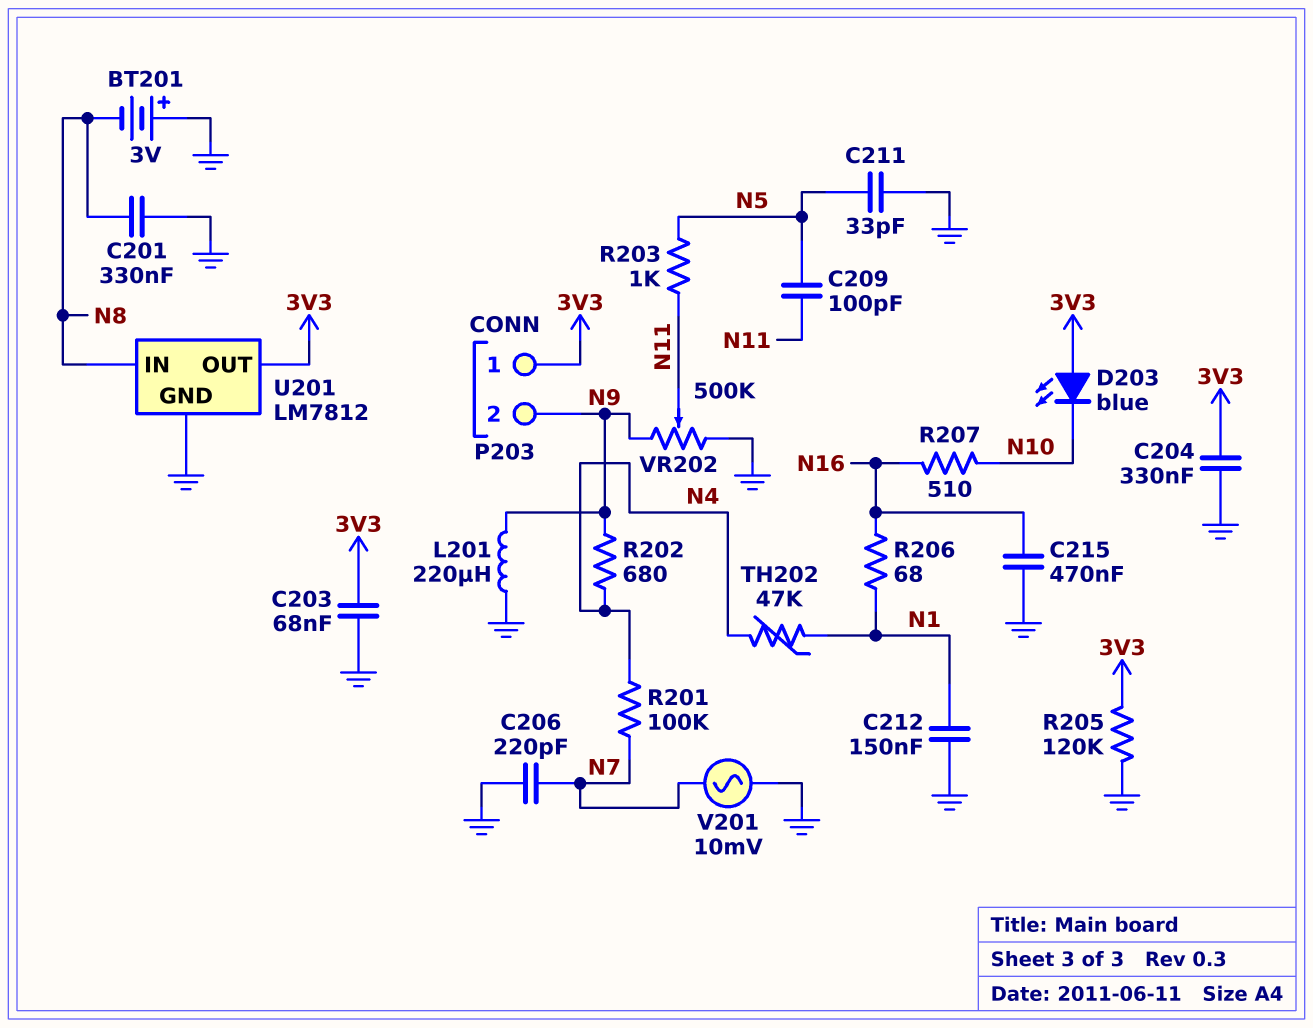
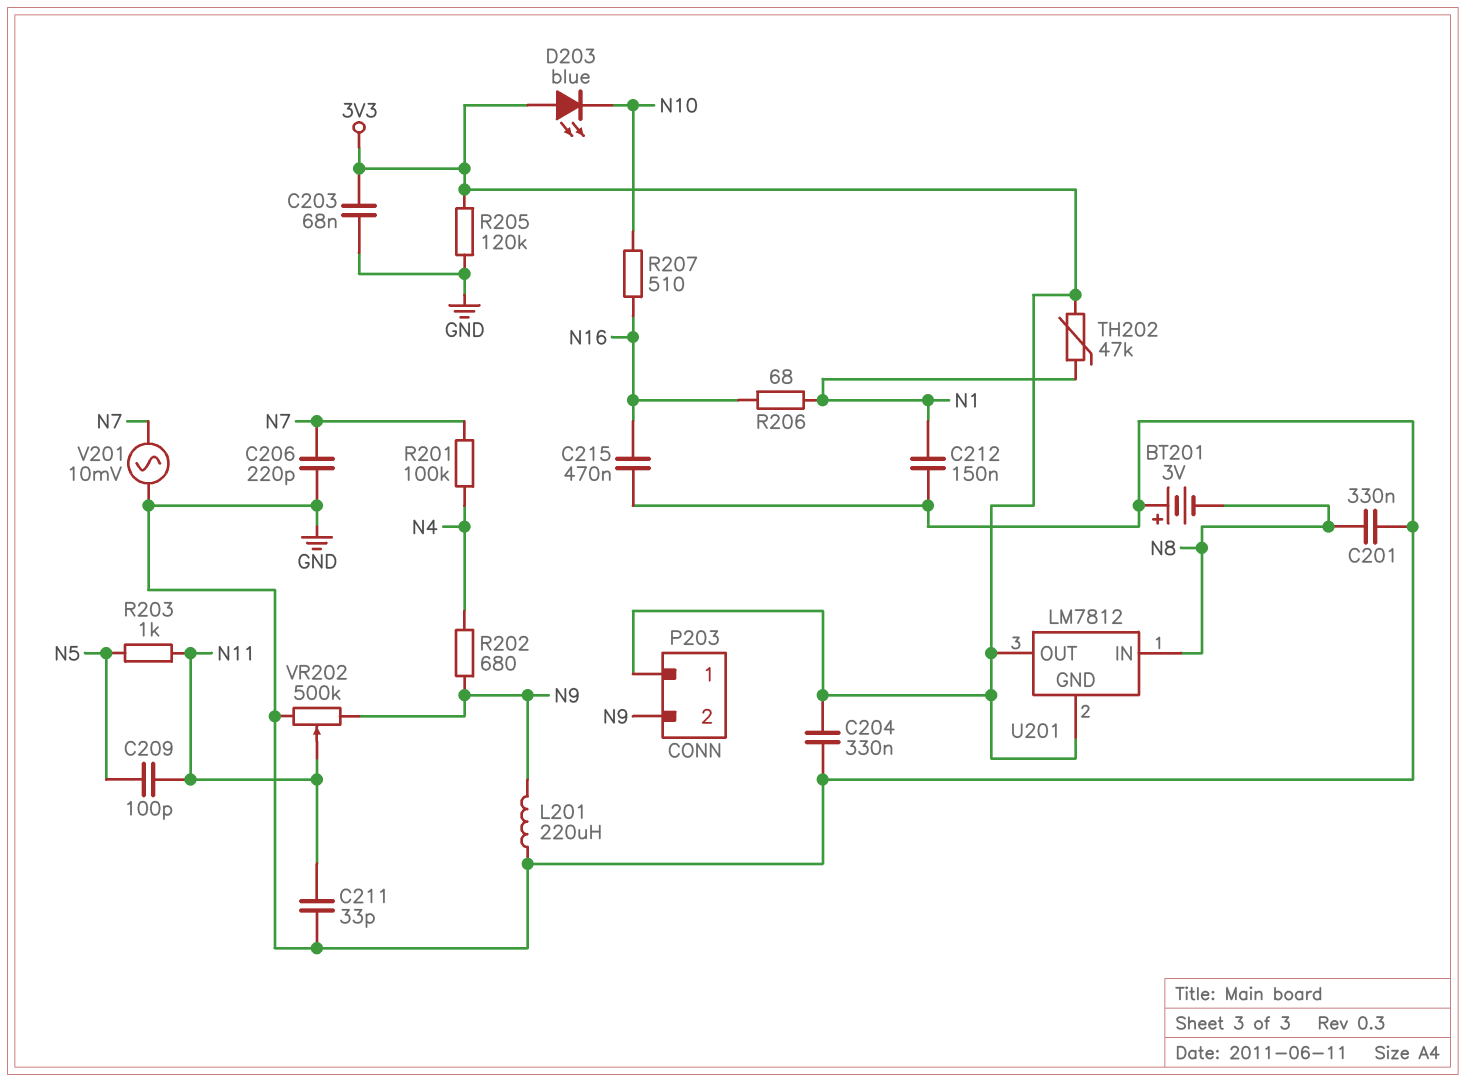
C211: 33pF (GND, N5) -> 33pF (GND, N11)
TH202: 47k (N1, N4) -> 47k (3V3, N1)
U201 pin GND: GND -> 3V3

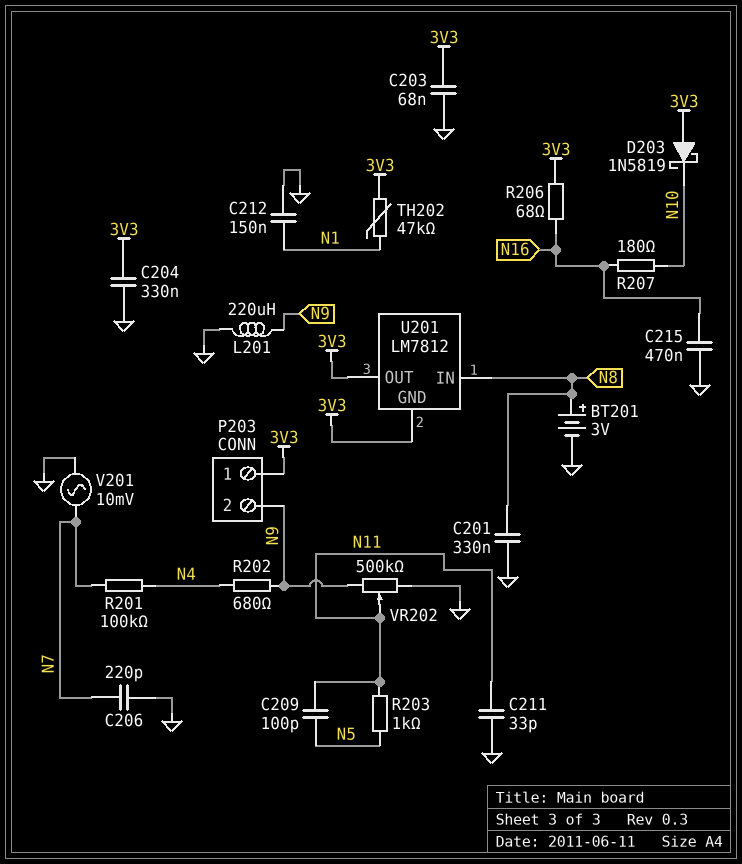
BT201: 3V (plus GND, minus N8) -> 3V (plus N8, minus GND)
D203: LED blue (A 3V3, K N10) -> schottky 1N5819 (A 3V3, K N10)
R205: 120k (3V3, GND) -> none
R206: 68 (N1, N16) -> 68 (3V3, N16)
R207: 510 (N10, N16) -> 180 (N10, N16)

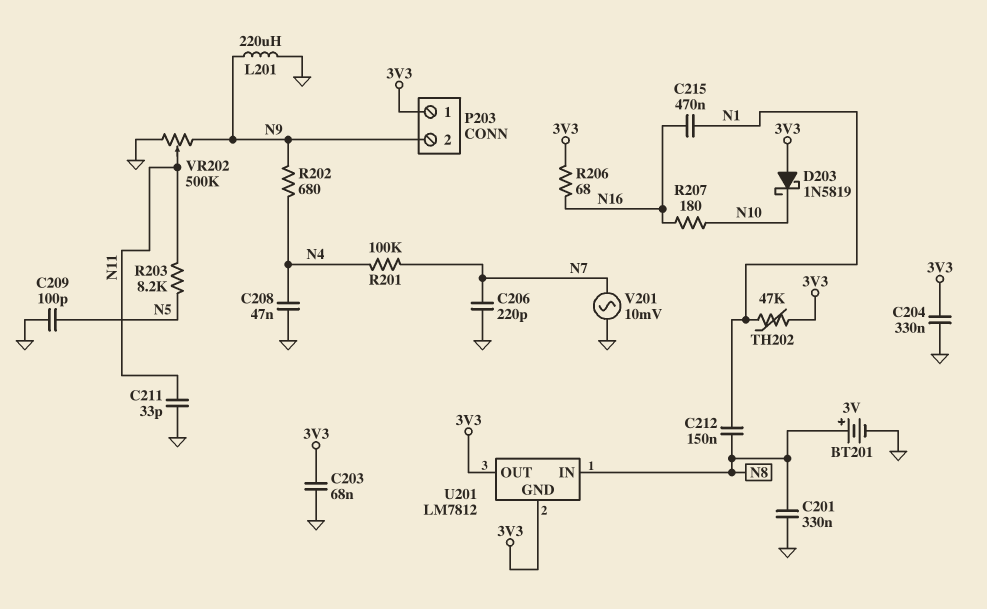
C208: none -> 47nF (GND, N4)
C209: 100pF (N5, N11) -> 100pF (GND, N5)
C212: 150nF (GND, N1) -> 150nF (N1, N8)
C215: 470nF (GND, N16) -> 470nF (N1, N16)
R203: 1k (N5, N11) -> 8.2k (N5, N11)

